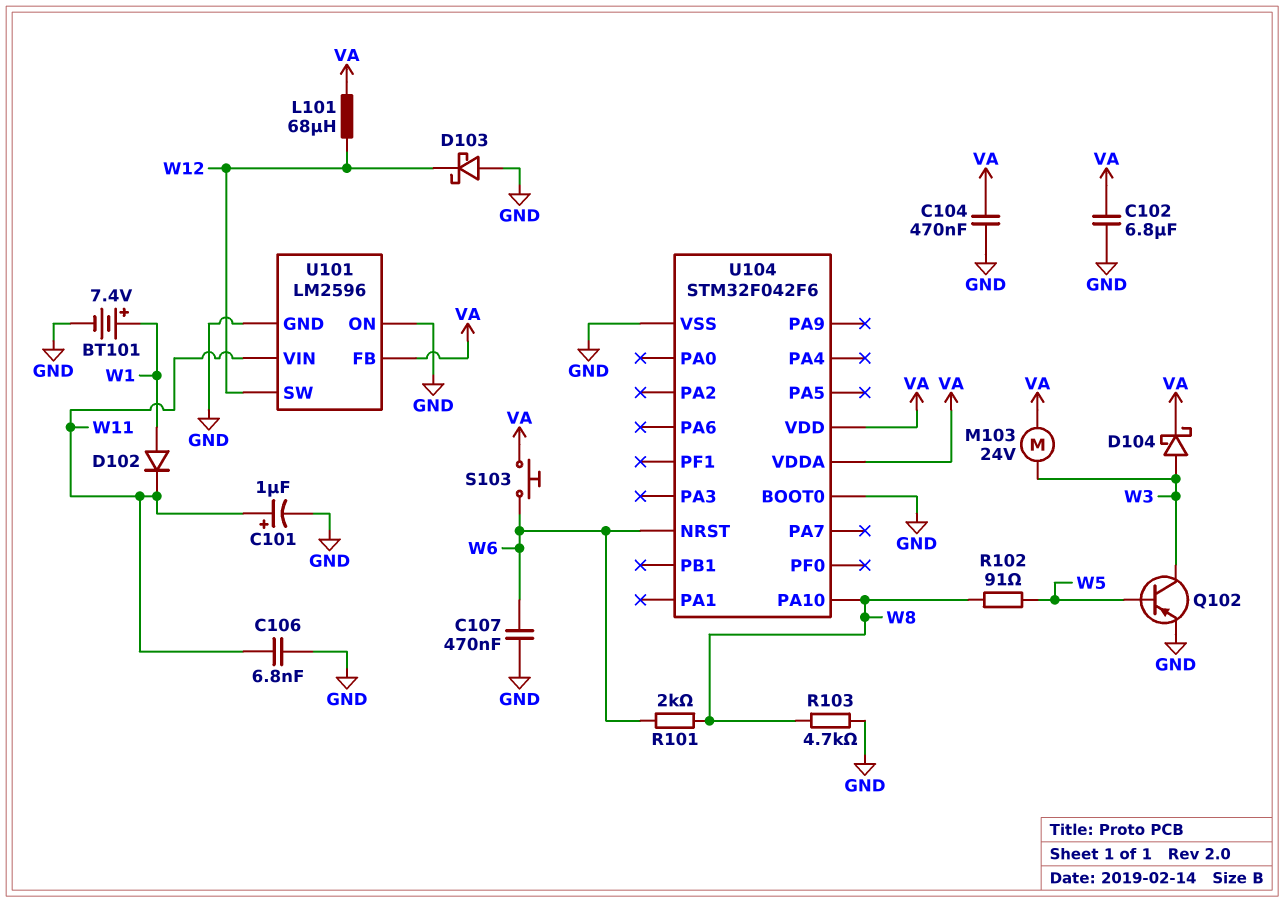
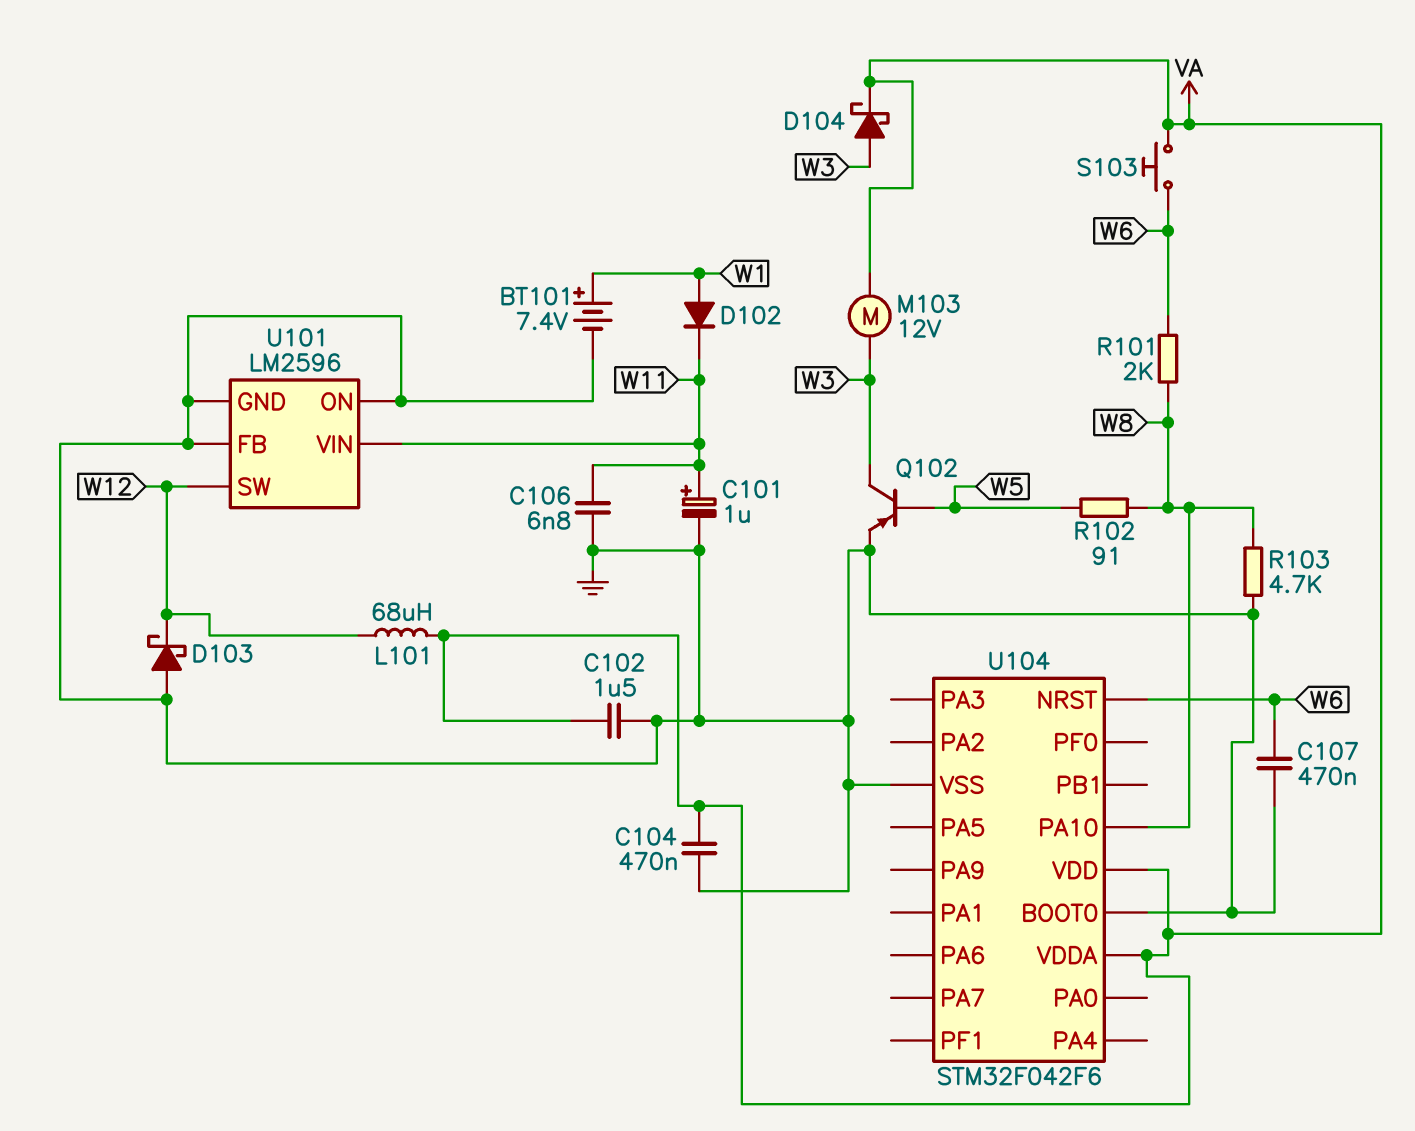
C102: 6.8uF (GND, VA) -> 1.5uF (GND, VA)
M103: motor 24V (VA, W3) -> motor 12V (VA, W3)
U101 pin FB: VA -> GND

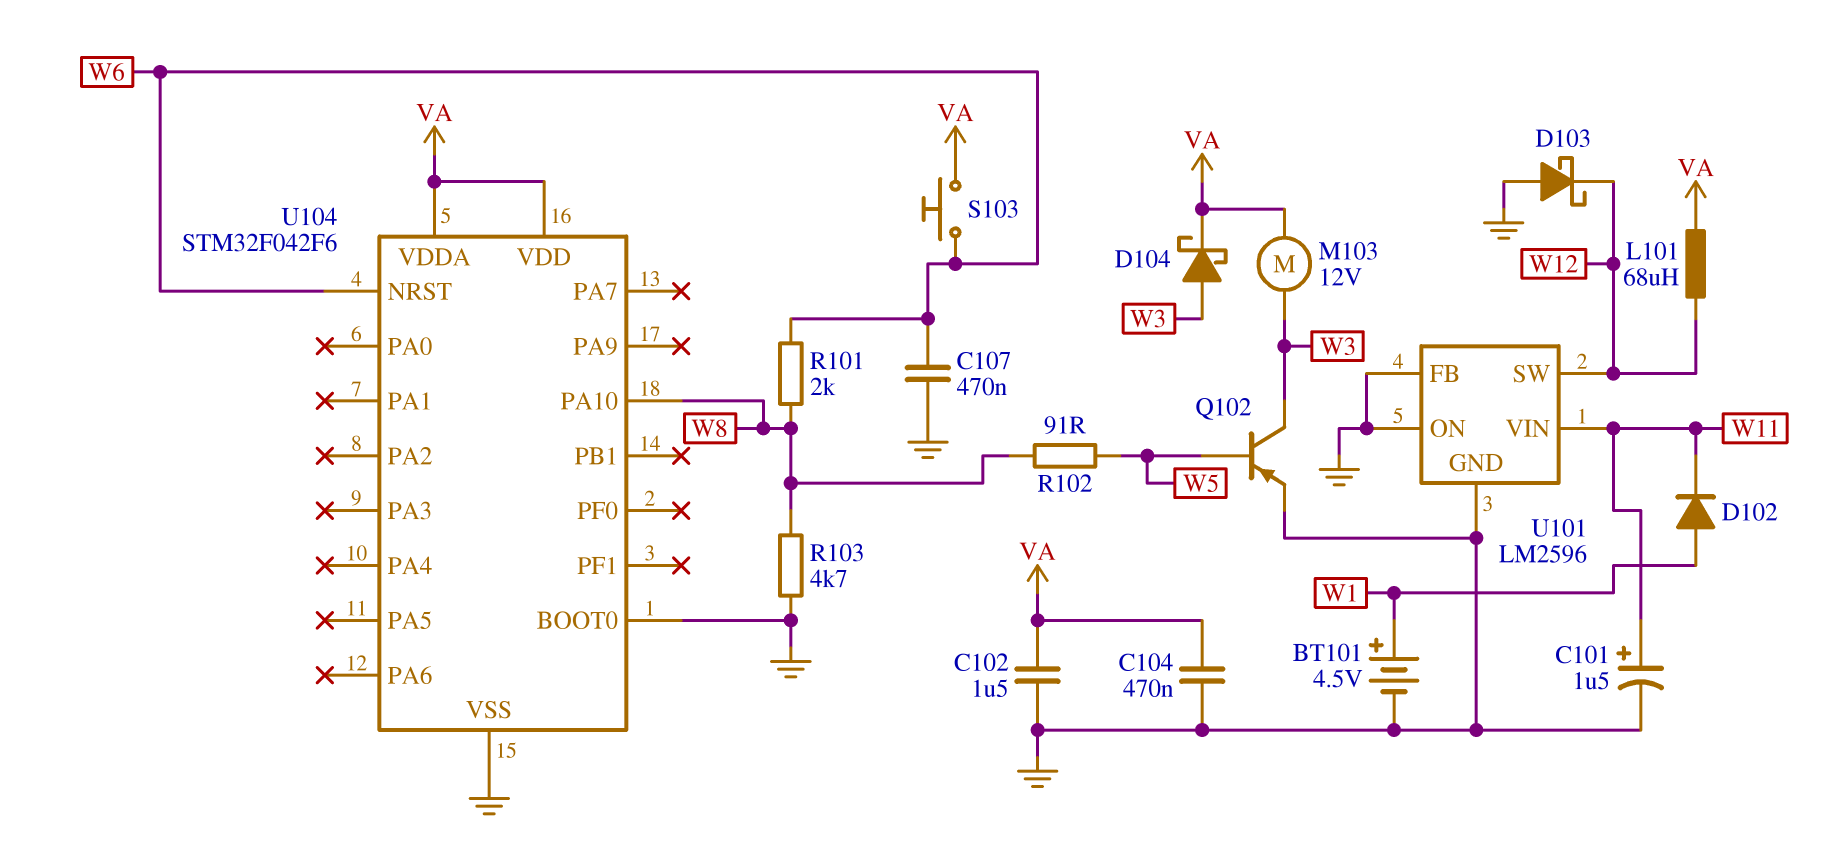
BT101: 7.4V (plus W1, minus GND) -> 4.5V (plus W1, minus GND)
C101: 1uF (plus W11, minus GND) -> 1.5uF (plus W11, minus GND)
C106: 6.8nF (GND, W11) -> none

